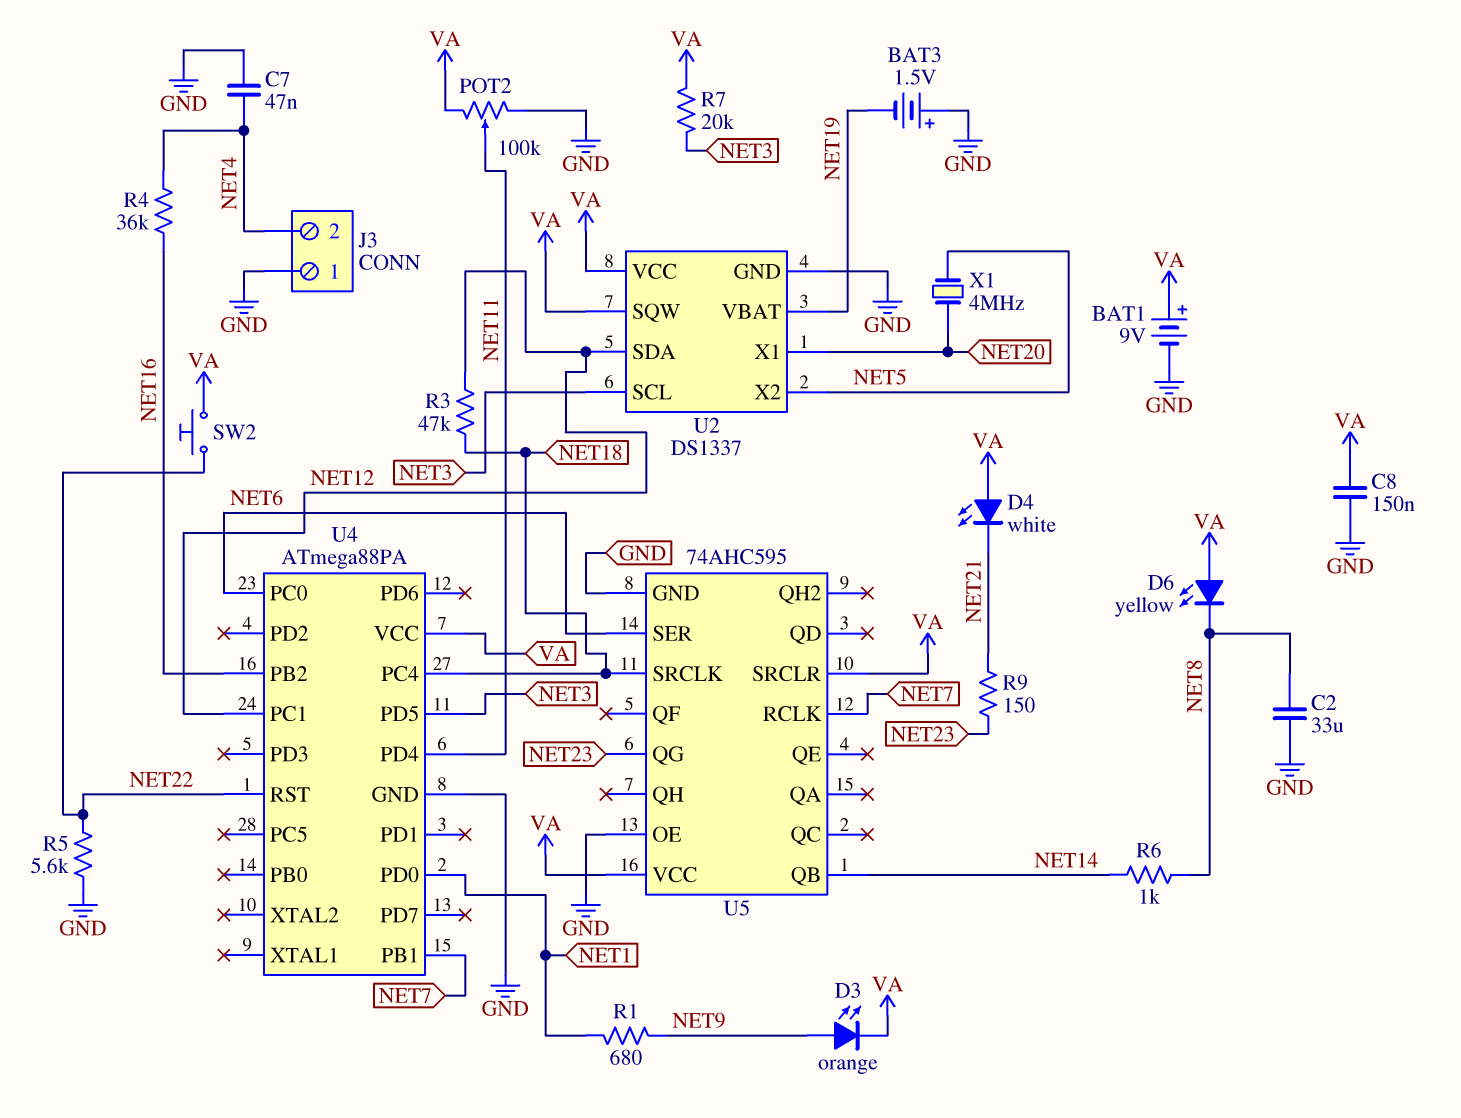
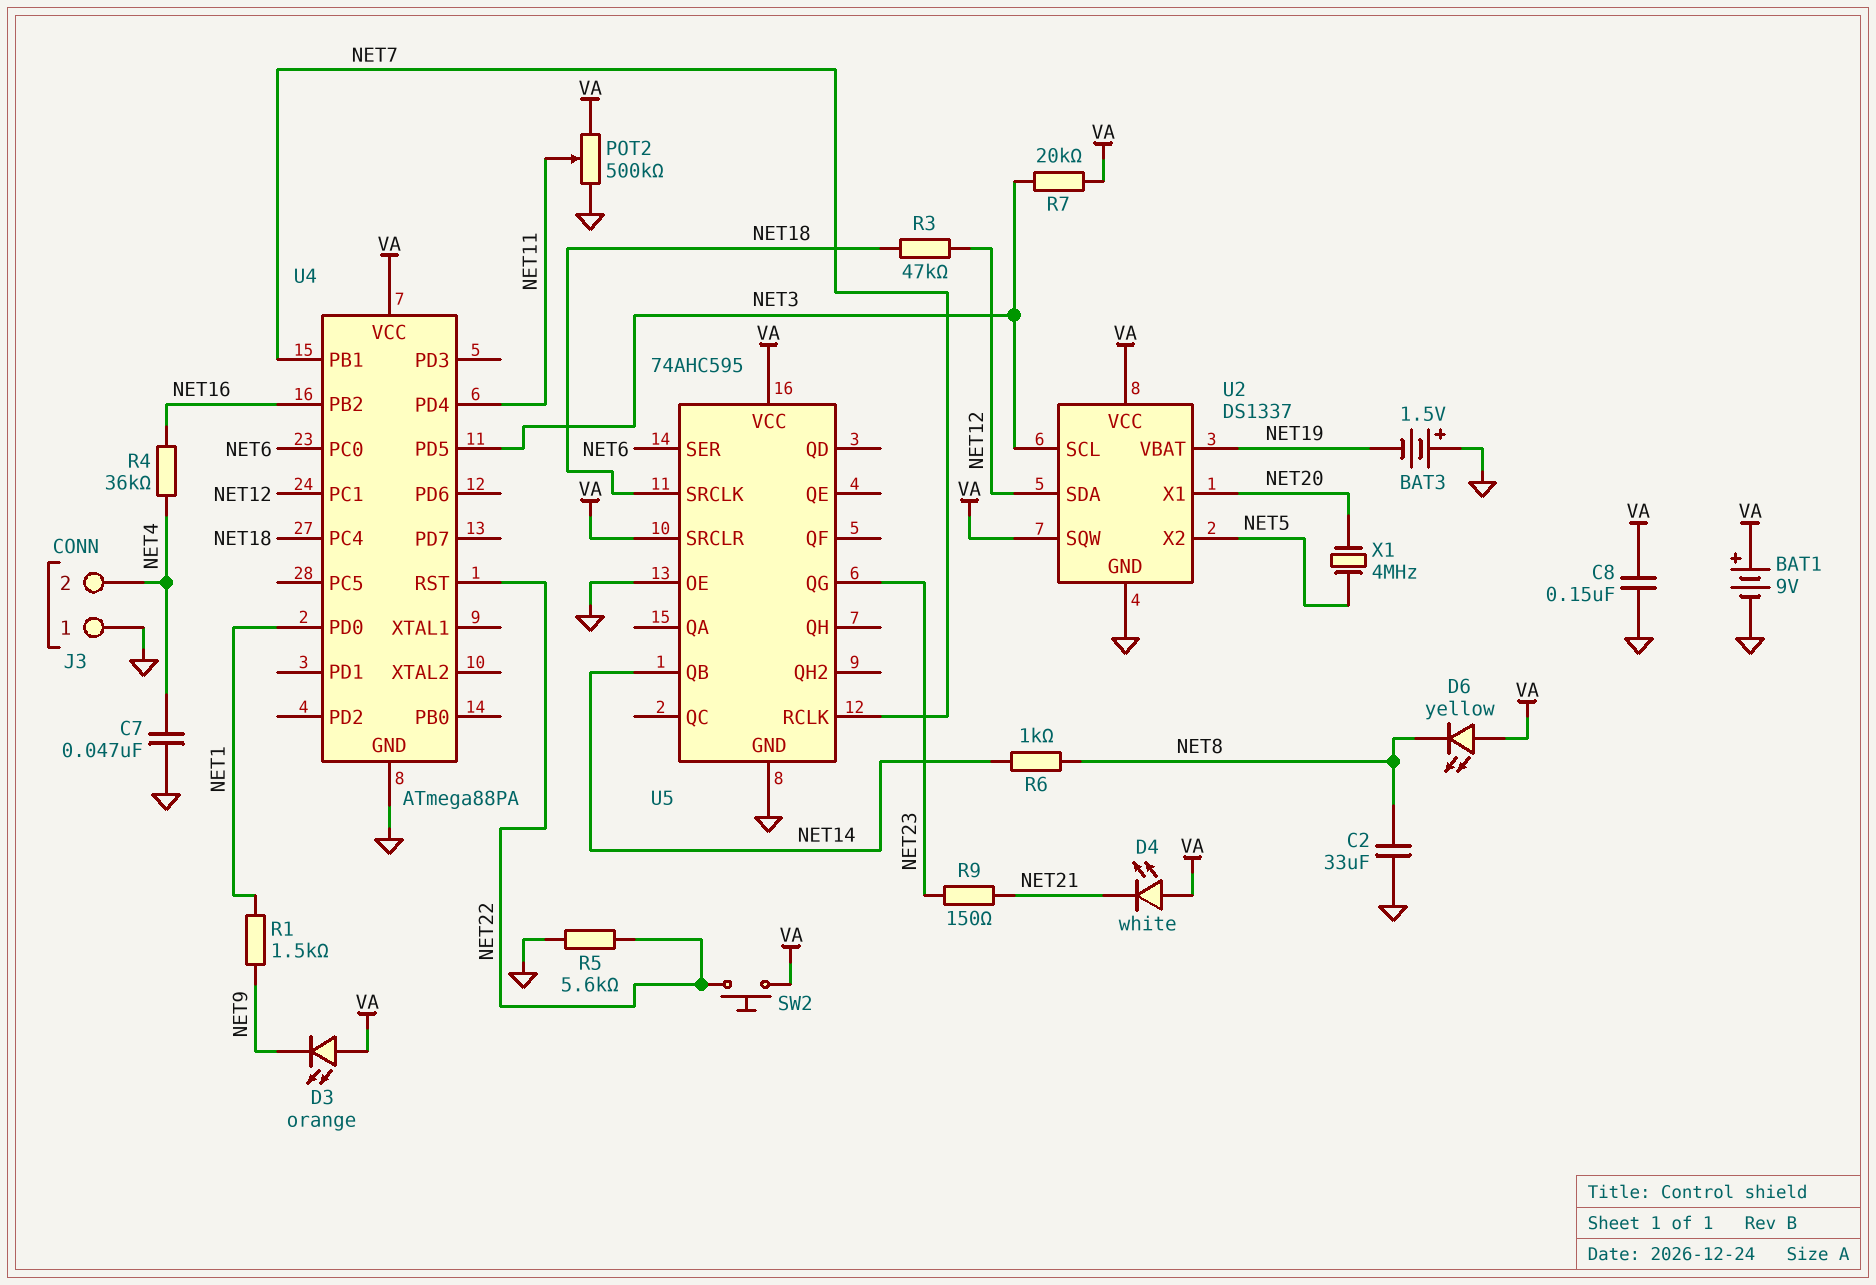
D3: LED orange (A NET9, K VA) -> LED orange (A VA, K NET9)
POT2: 100k (GND, VA, wiper NET11) -> 500k (GND, VA, wiper NET11)
R1: 680 (NET1, NET9) -> 1.5k (NET1, NET9)

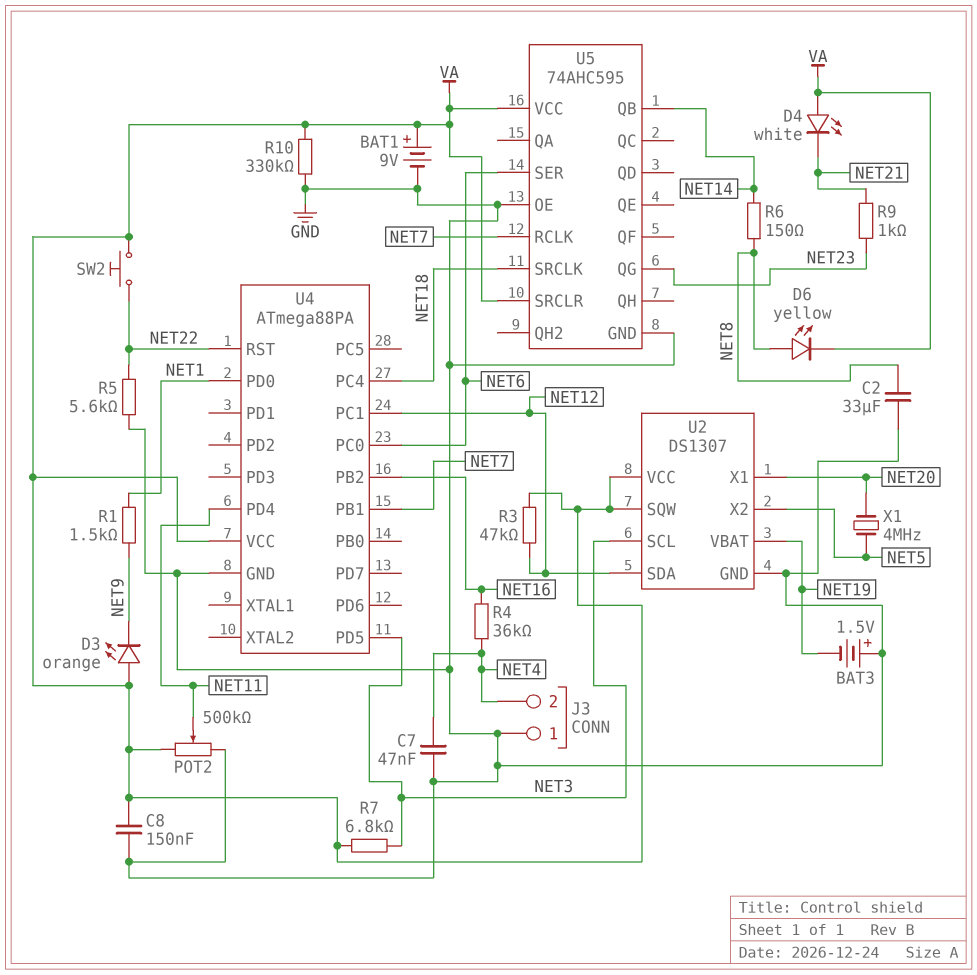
D6: LED yellow (A VA, K NET8) -> LED yellow (A NET8, K VA)
R3: 47k (NET12, NET18) -> 47k (NET12, VA)
R6: 1k (NET8, NET14) -> 150 (NET8, NET14)
R7: 20k (NET3, VA) -> 6.8k (NET3, VA)
R9: 150 (NET21, NET23) -> 1k (NET21, NET23)
R10: none -> 330k (GND, VA)
U2: DS1337 -> DS1307

